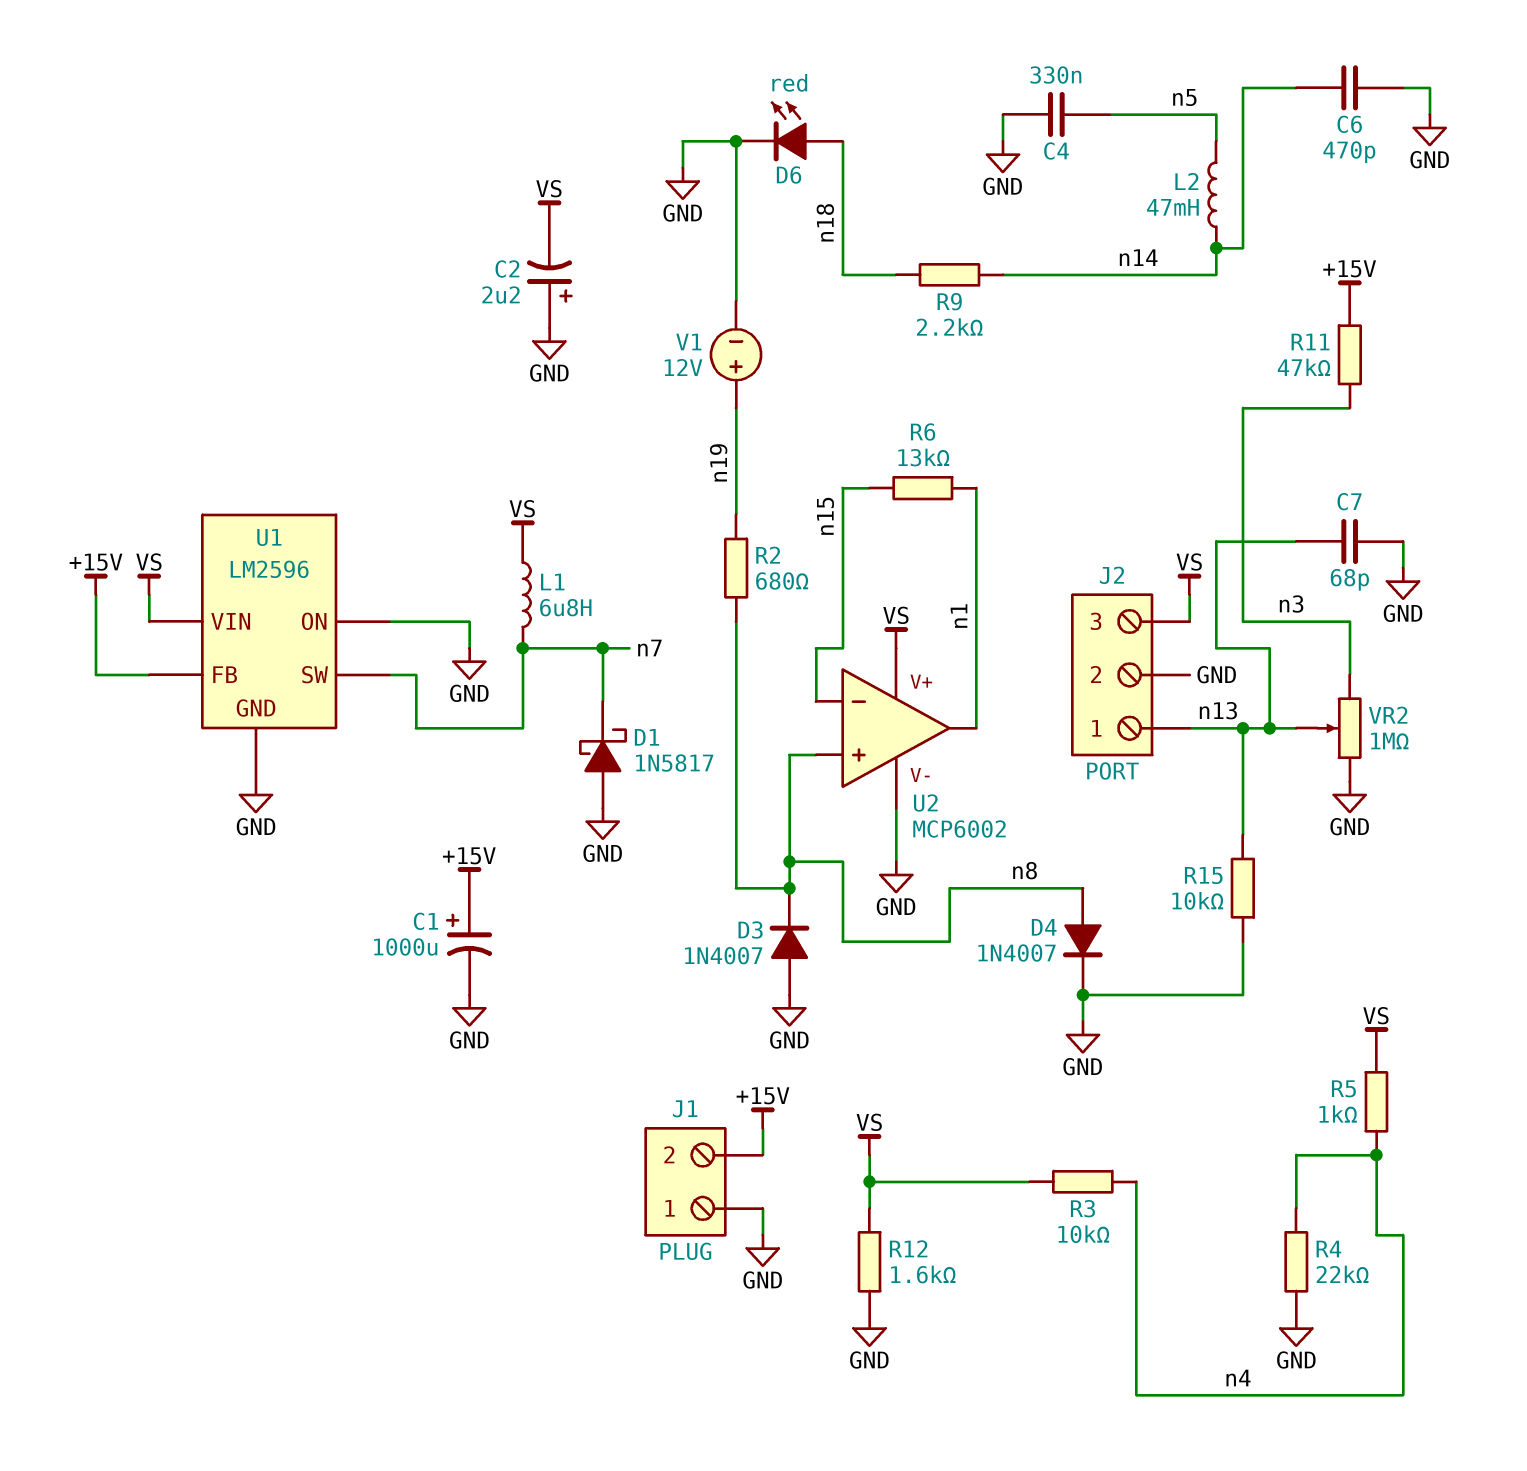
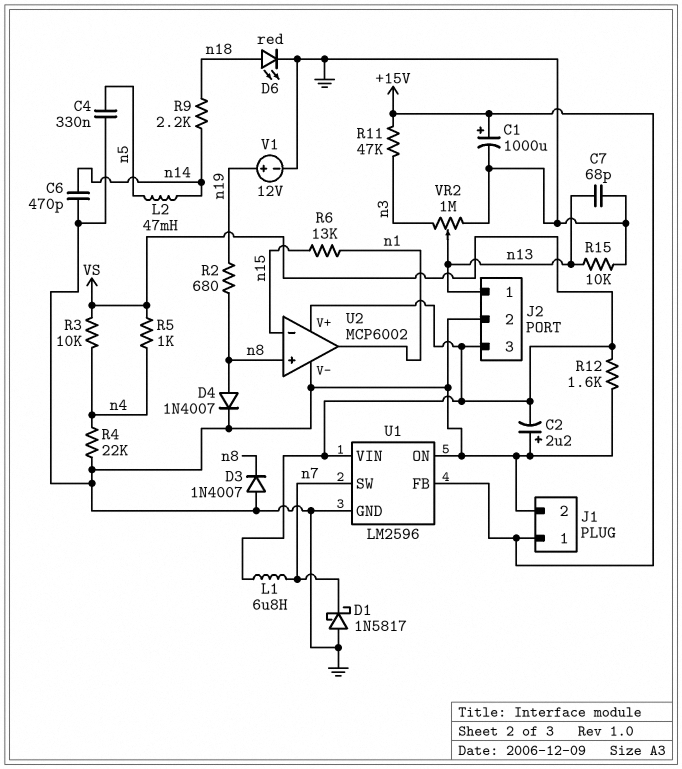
J1 pin 1: GND -> +15V
J1 pin 2: +15V -> GND

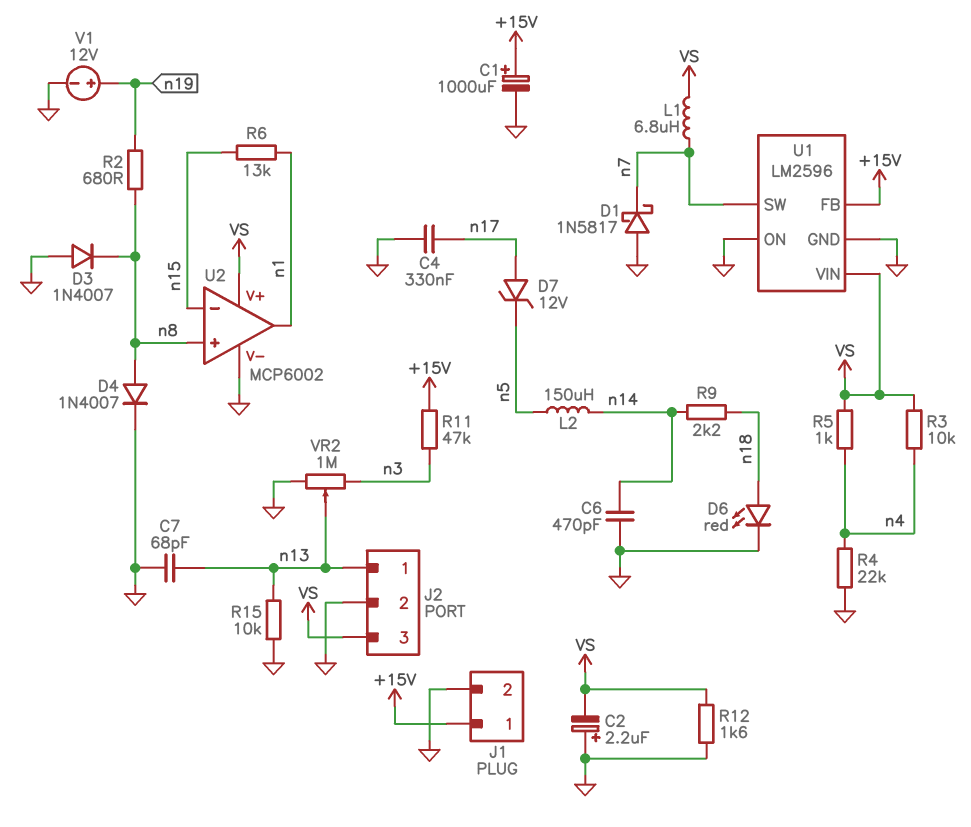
C4: 330nF (GND, n5) -> 330nF (GND, n17)
D7: none -> zener 12V (A n17, K n5)
L2: 47mH (n5, n14) -> 150uH (n5, n14)

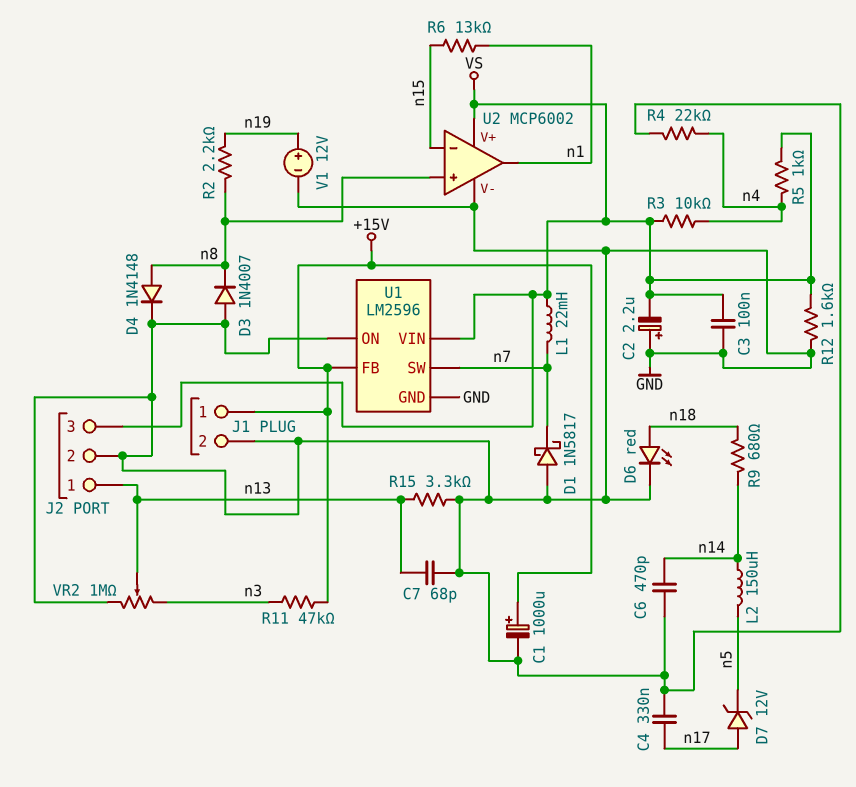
C3: none -> 100nF (GND, VS)
D4: diode 1N4007 (A n8, K GND) -> diode 1N4148 (A n8, K GND)
L1: 6.8uH (VS, n7) -> 22mH (VS, n7)
R2: 680 (n8, n19) -> 2.2k (n8, n19)
R9: 2.2k (n14, n18) -> 680 (n14, n18)
R15: 10k (GND, n13) -> 3.3k (GND, n13)

